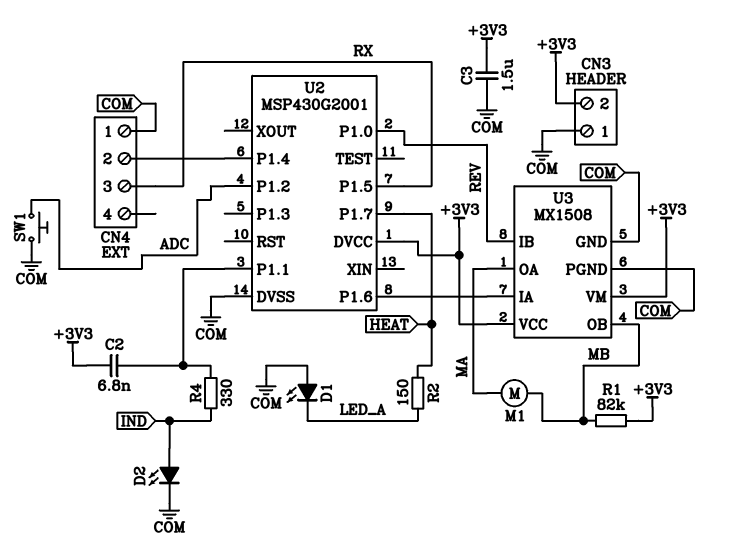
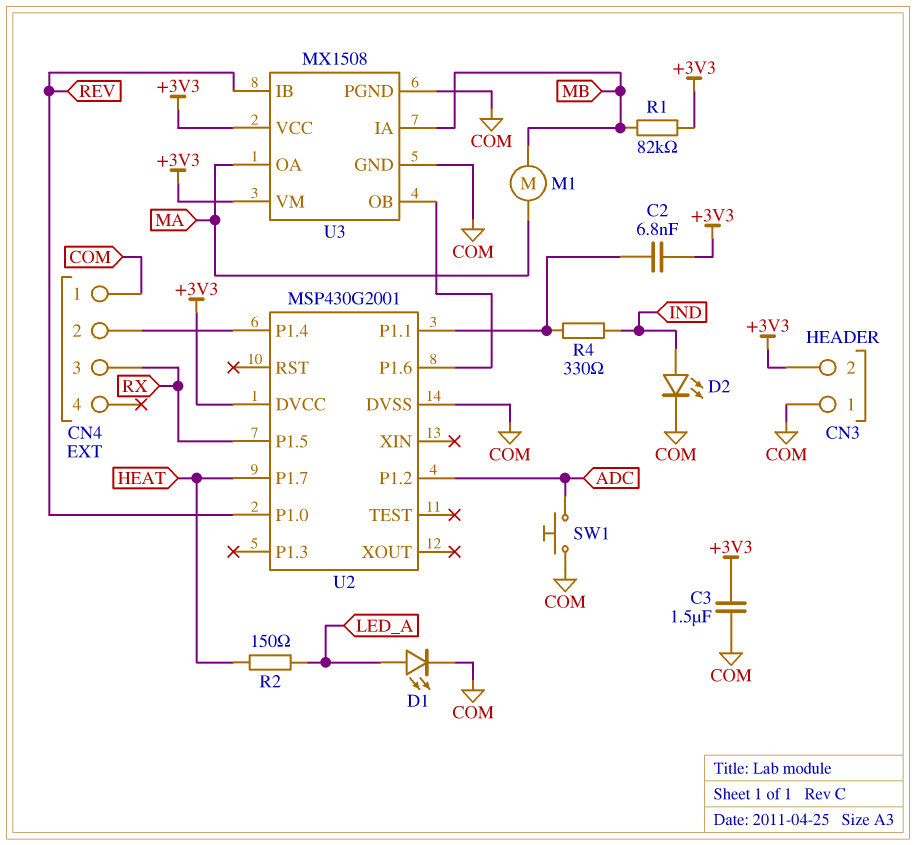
D1: LED (A COM, K LED_A) -> LED (A LED_A, K COM)
U3 pin IA: U2/P1.6 -> MB
U3 pin OB: MB -> U2/P1.6

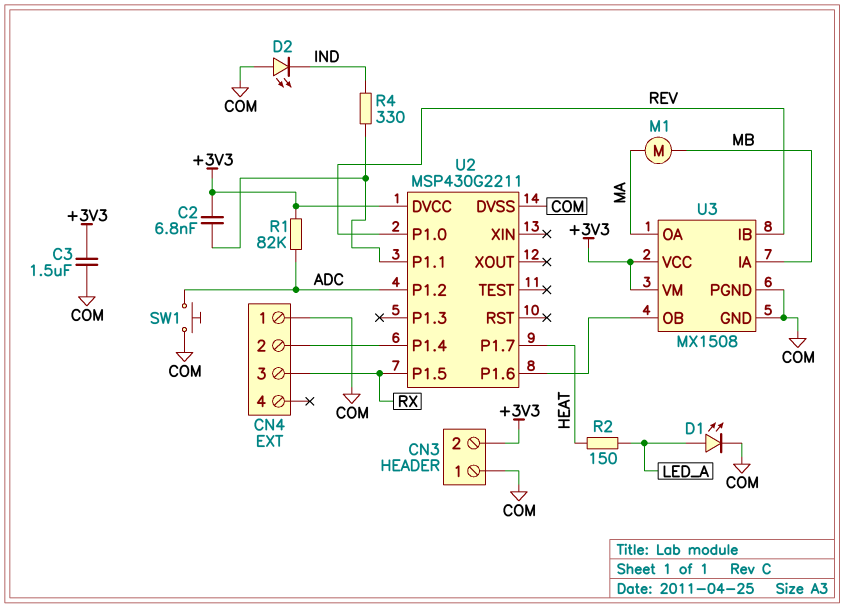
D2: LED (A IND, K COM) -> LED (A COM, K IND)
R1: 82k (+3V3, MB) -> 82k (+3V3, ADC)
U2: MSP430G2001 -> MSP430G2211

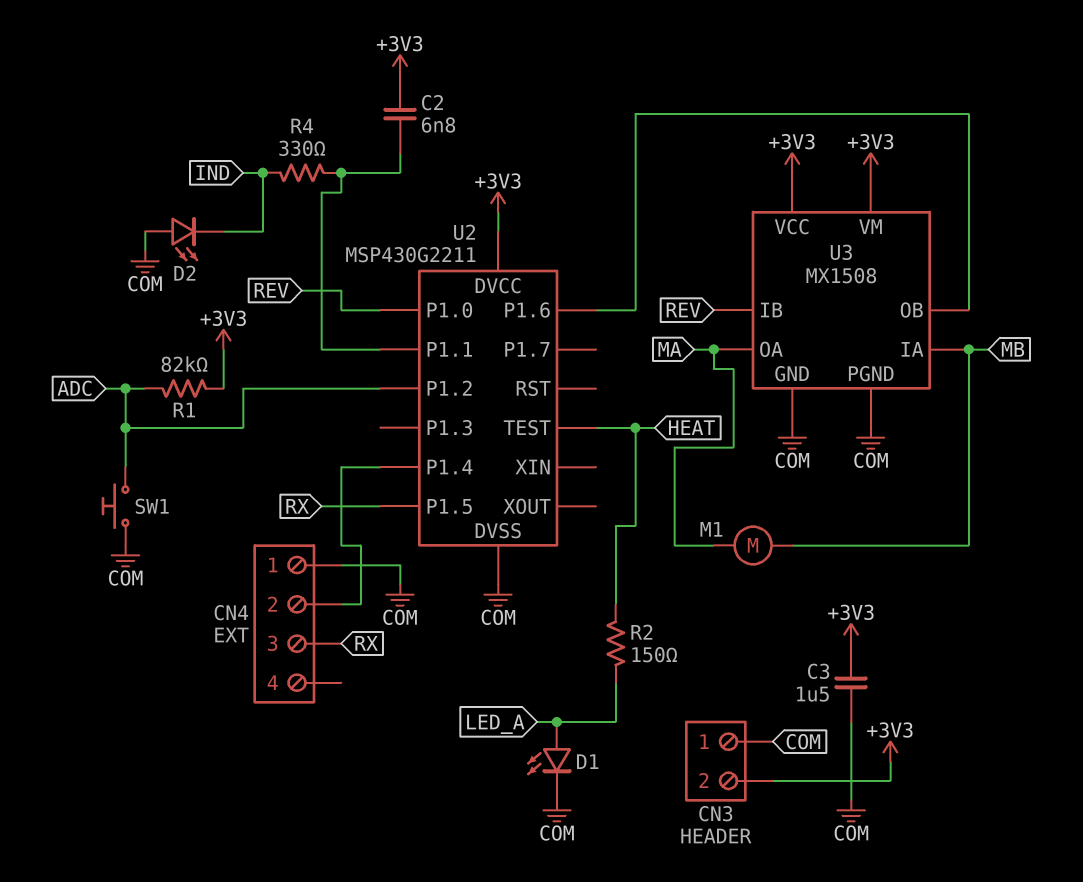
U2 pin P1.7: HEAT -> none
U2 pin TEST: none -> HEAT

